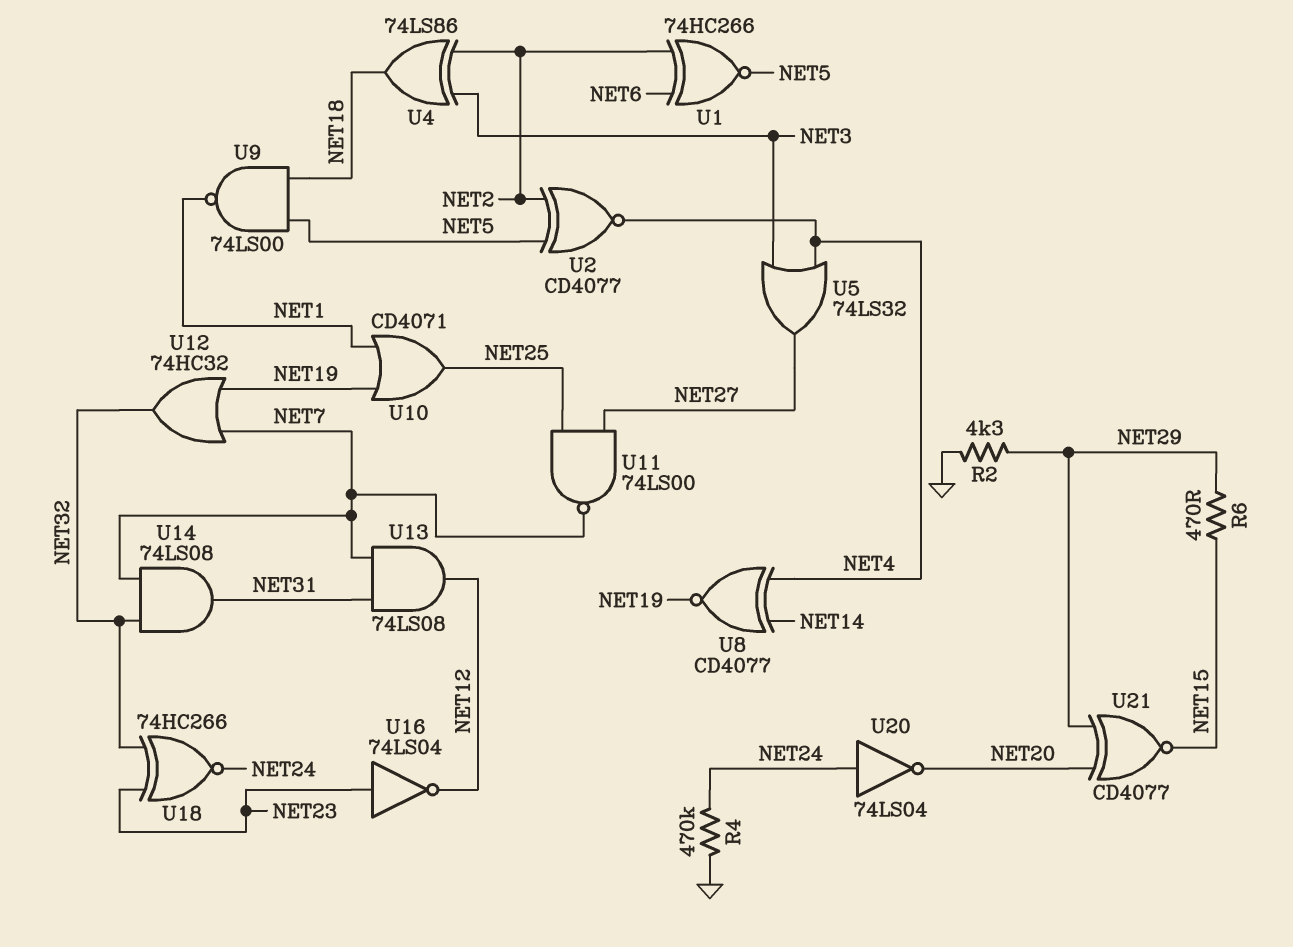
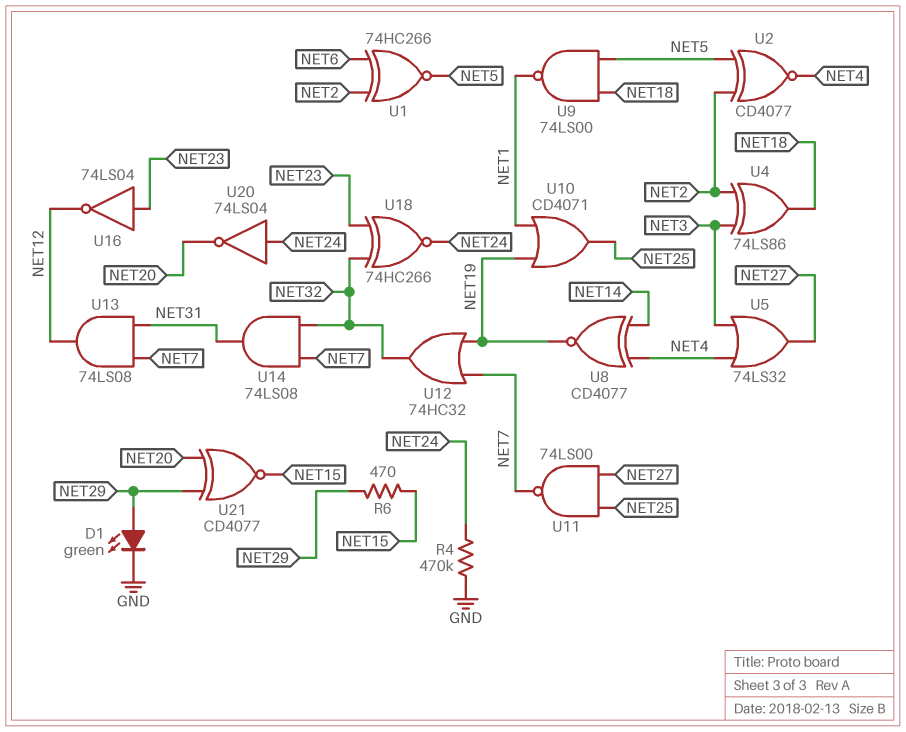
D1: none -> LED green (A NET29, K GND)
R2: 4.3k (GND, NET29) -> none

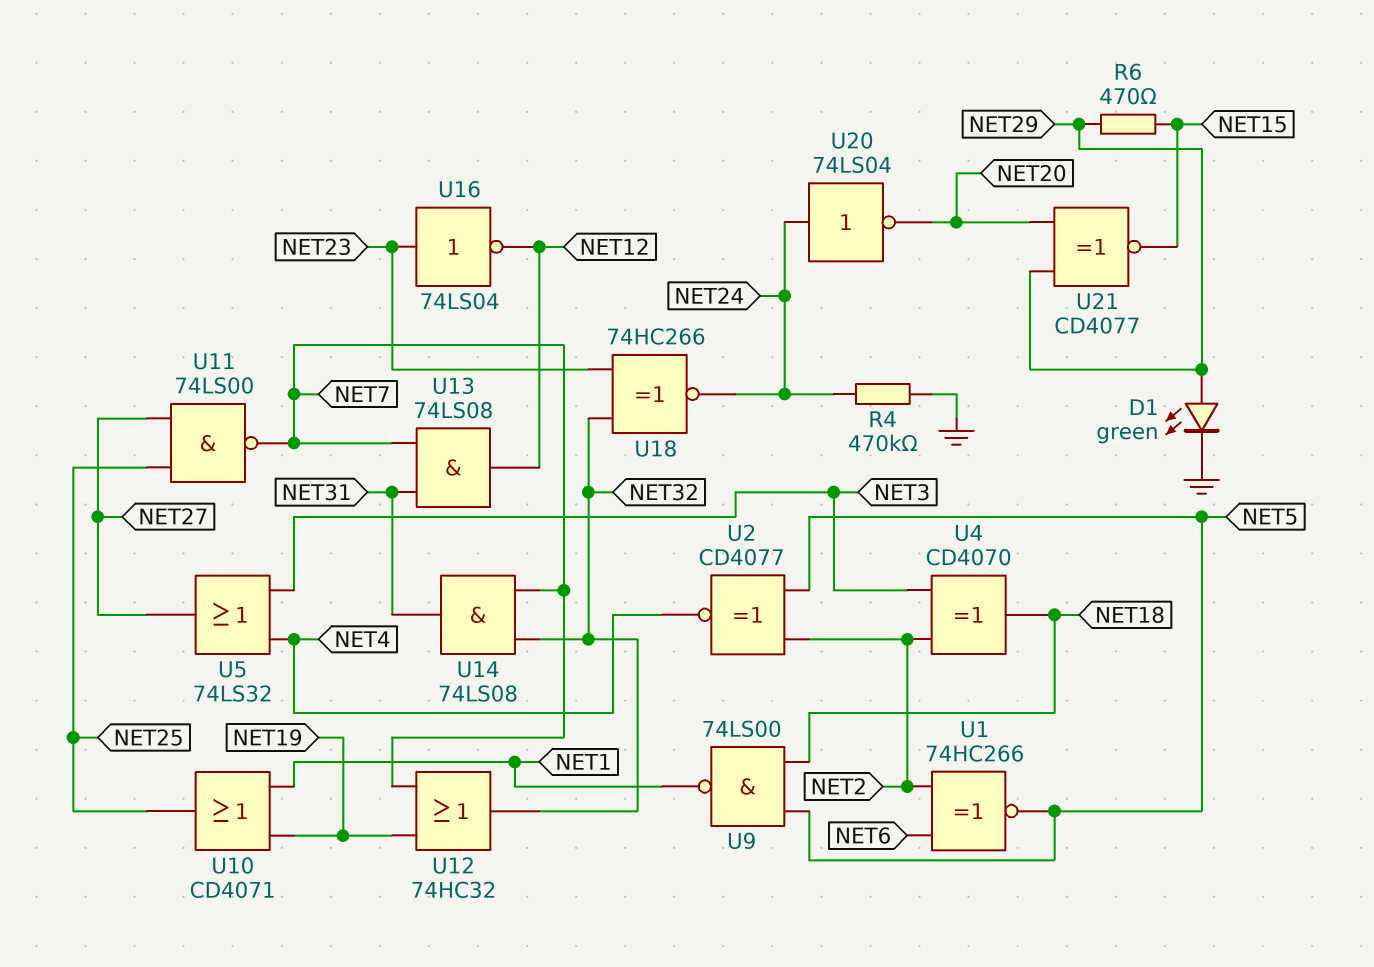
U4: XOR 74LS86 (in NET2, in NET3, out NET18) -> XOR CD4070 (in NET2, in NET3, out NET18)
U8: XNOR CD4077 (in NET4, in NET14, out NET19) -> none

